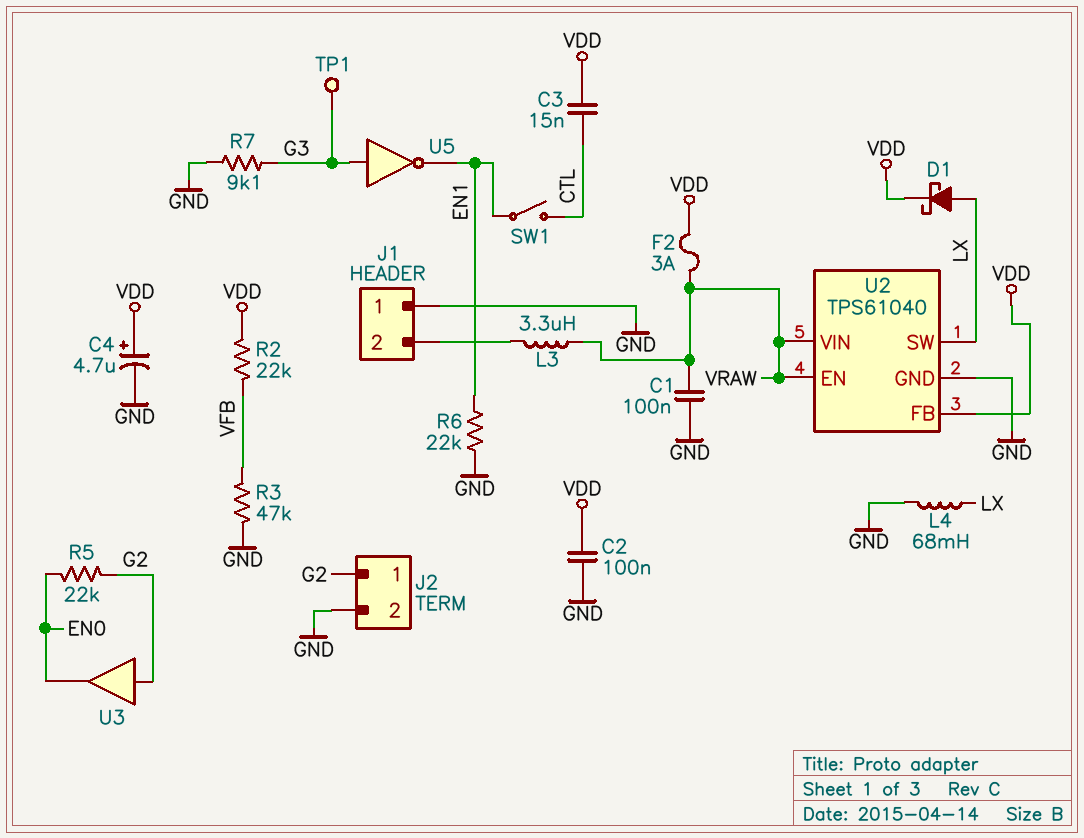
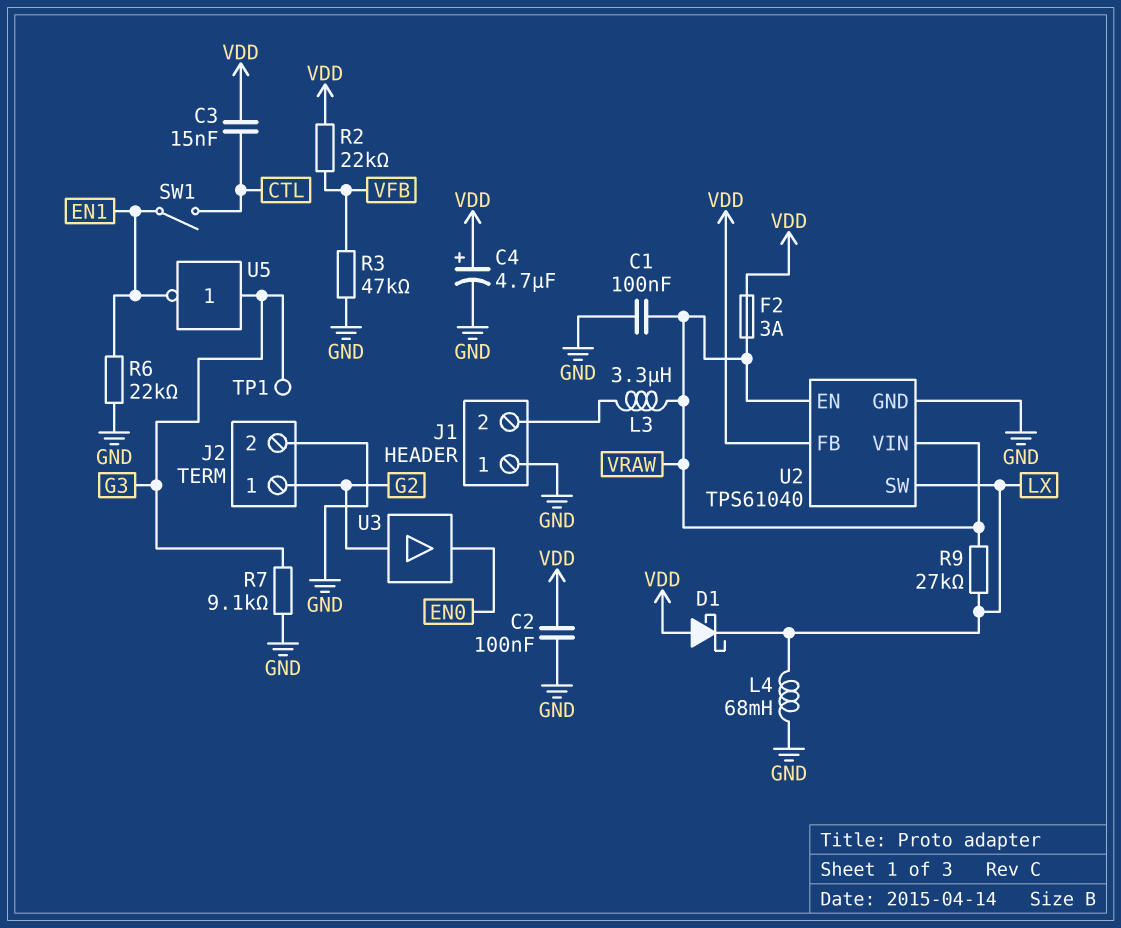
D1: schottky (A LX, K VDD) -> schottky (A VDD, K LX)
R5: 22k (EN0, G2) -> none
R9: none -> 27k (LX, VRAW)

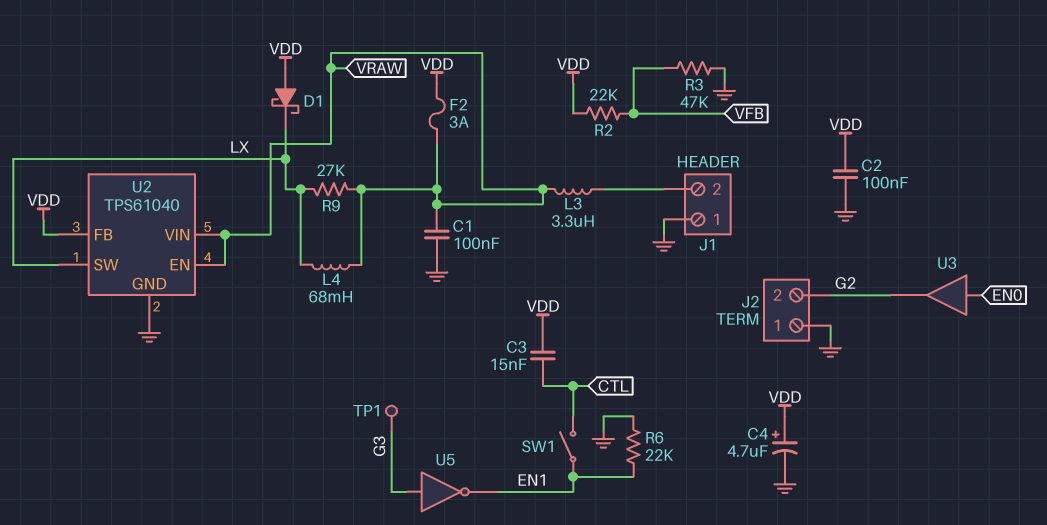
J2 pin 1: G2 -> GND
J2 pin 2: GND -> G2
L4: 68mH (GND, LX) -> 68mH (LX, VRAW)
R7: 9.1k (G3, GND) -> none
U3: buffer (in G2, out EN0) -> buffer (in EN0, out G2)

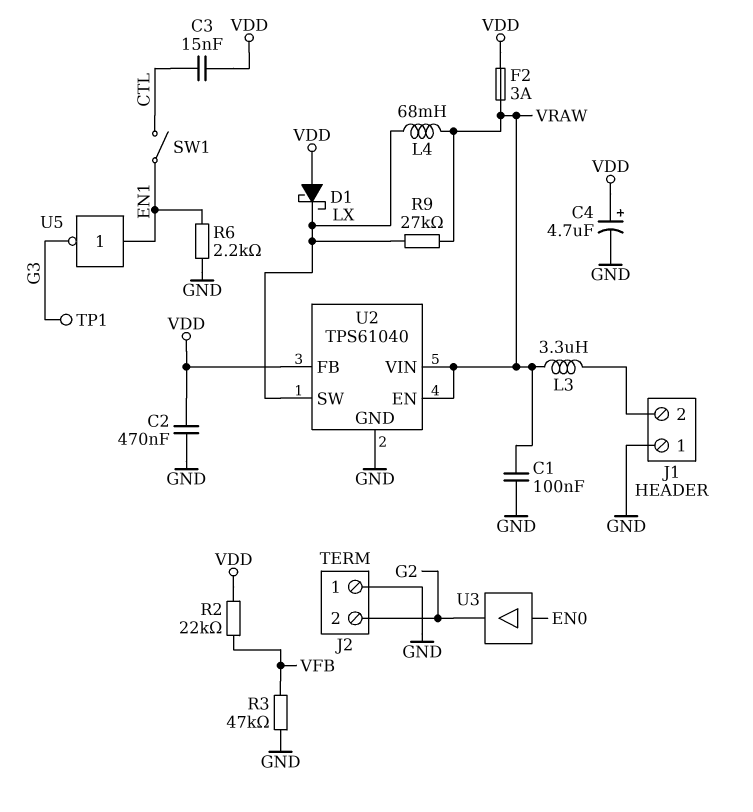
C2: 100nF (GND, VDD) -> 470nF (GND, VDD)
R6: 22k (EN1, GND) -> 2.2k (EN1, GND)
U5: NOT (in G3, out EN1) -> NOT (in EN1, out G3)

